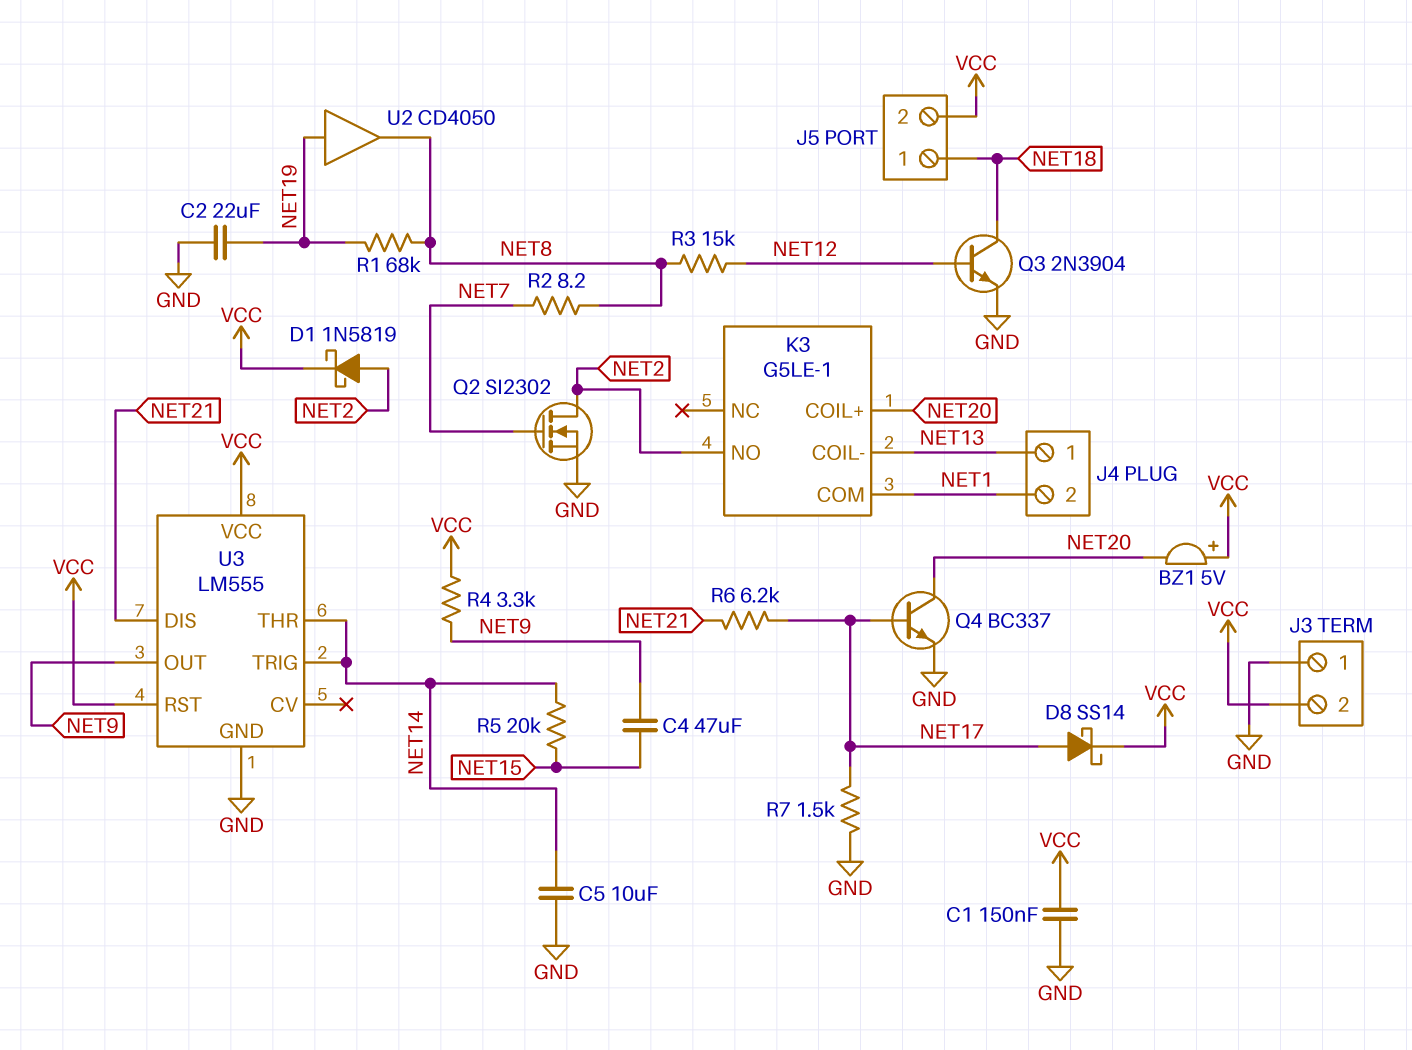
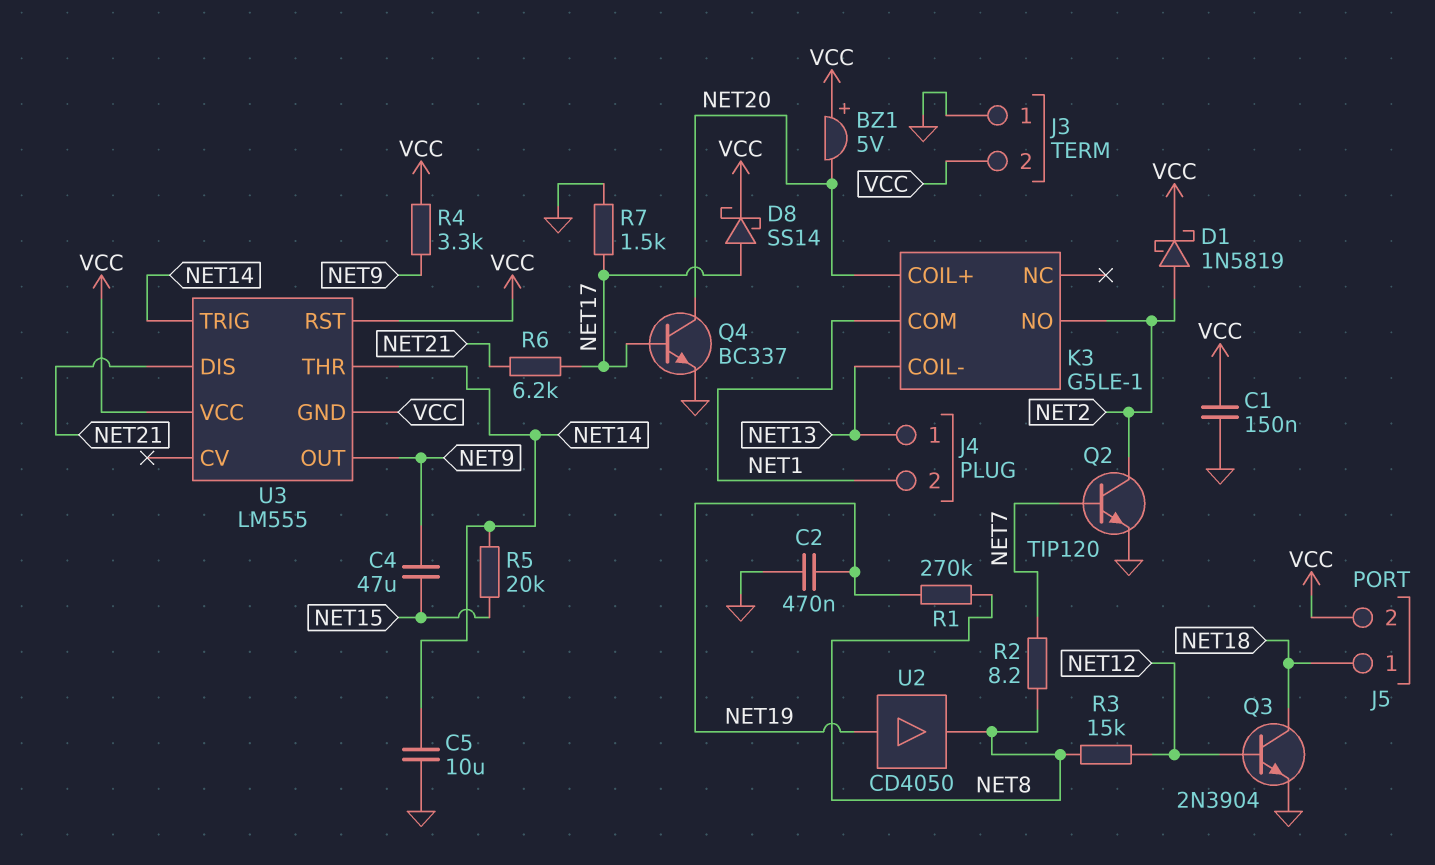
C2: 22uF (GND, NET19) -> 470nF (GND, NET19)
Q2: NMOS SI2302 (G NET7, D NET2, S GND) -> NPN TIP120 (B NET7, C NET2, E GND)
R1: 68k (NET8, NET19) -> 270k (NET8, NET19)
U3 pin GND: GND -> VCC

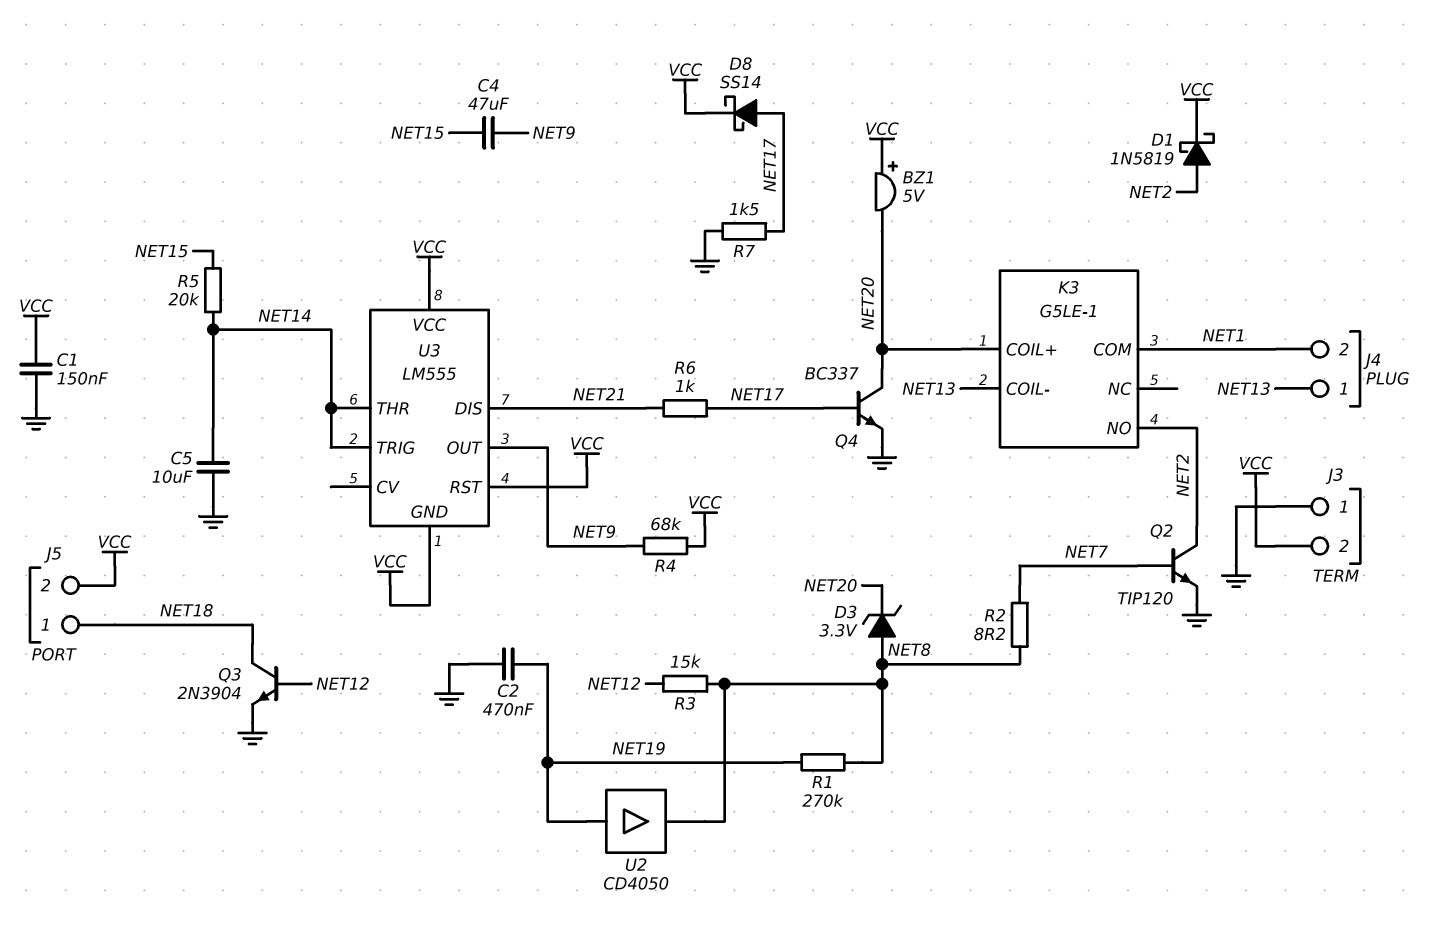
D3: none -> zener 3.3V (A NET8, K NET20)
R4: 3.3k (NET9, VCC) -> 68k (NET9, VCC)
R6: 6.2k (NET17, NET21) -> 1k (NET17, NET21)

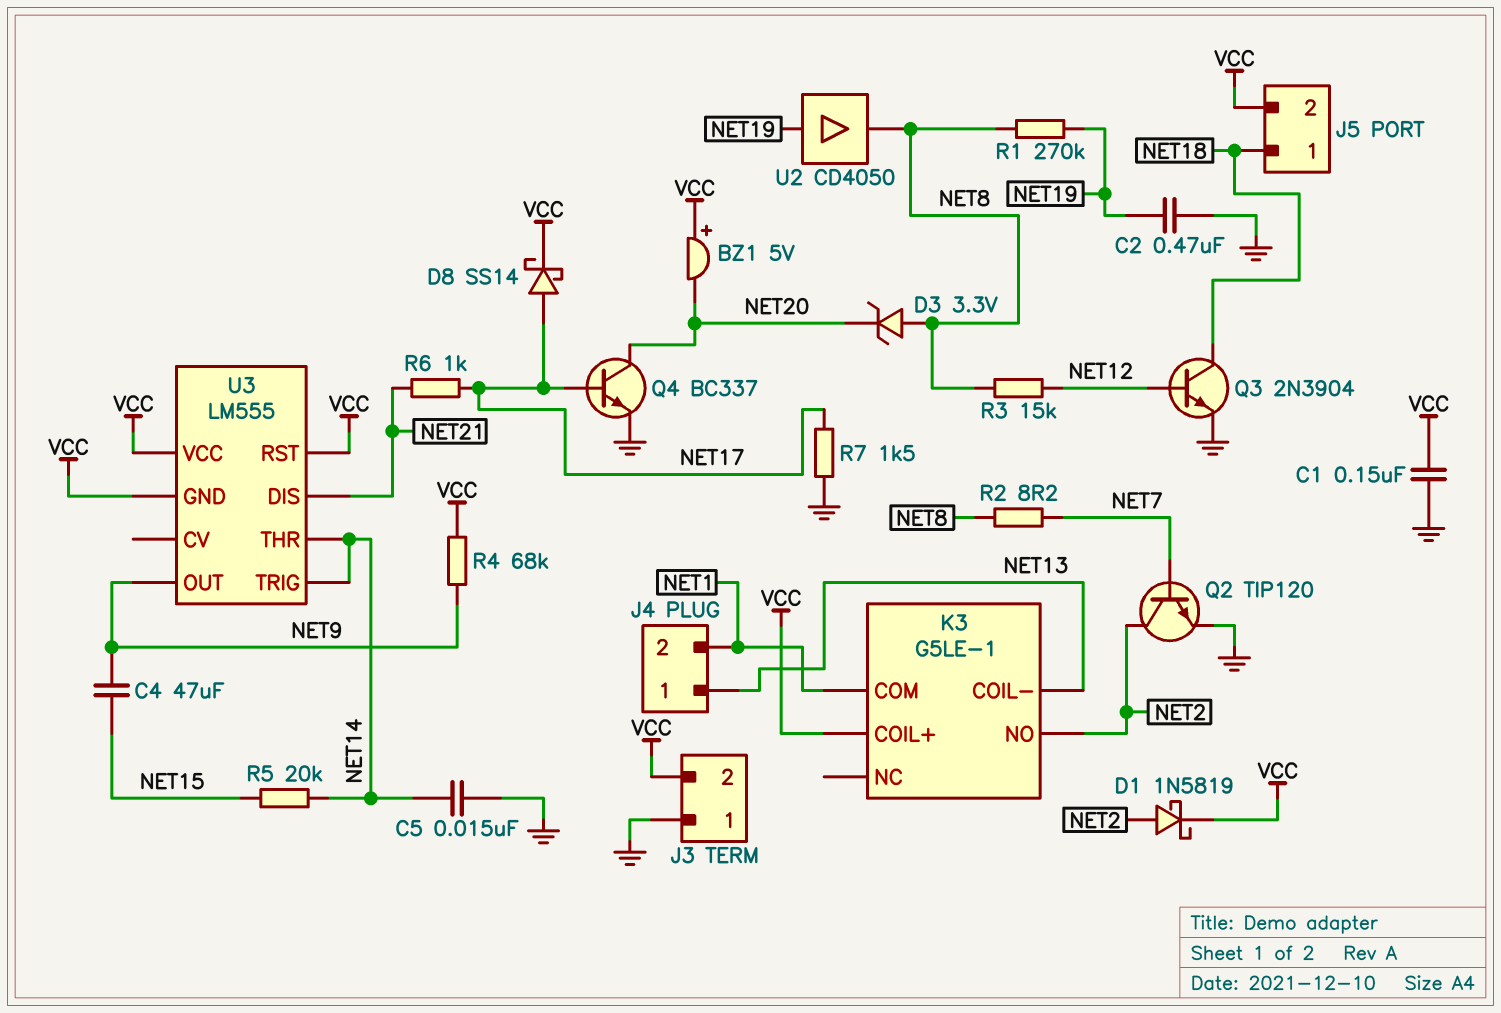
C5: 10uF (GND, NET14) -> 15nF (GND, NET14)
K3 pin COIL+: NET20 -> VCC

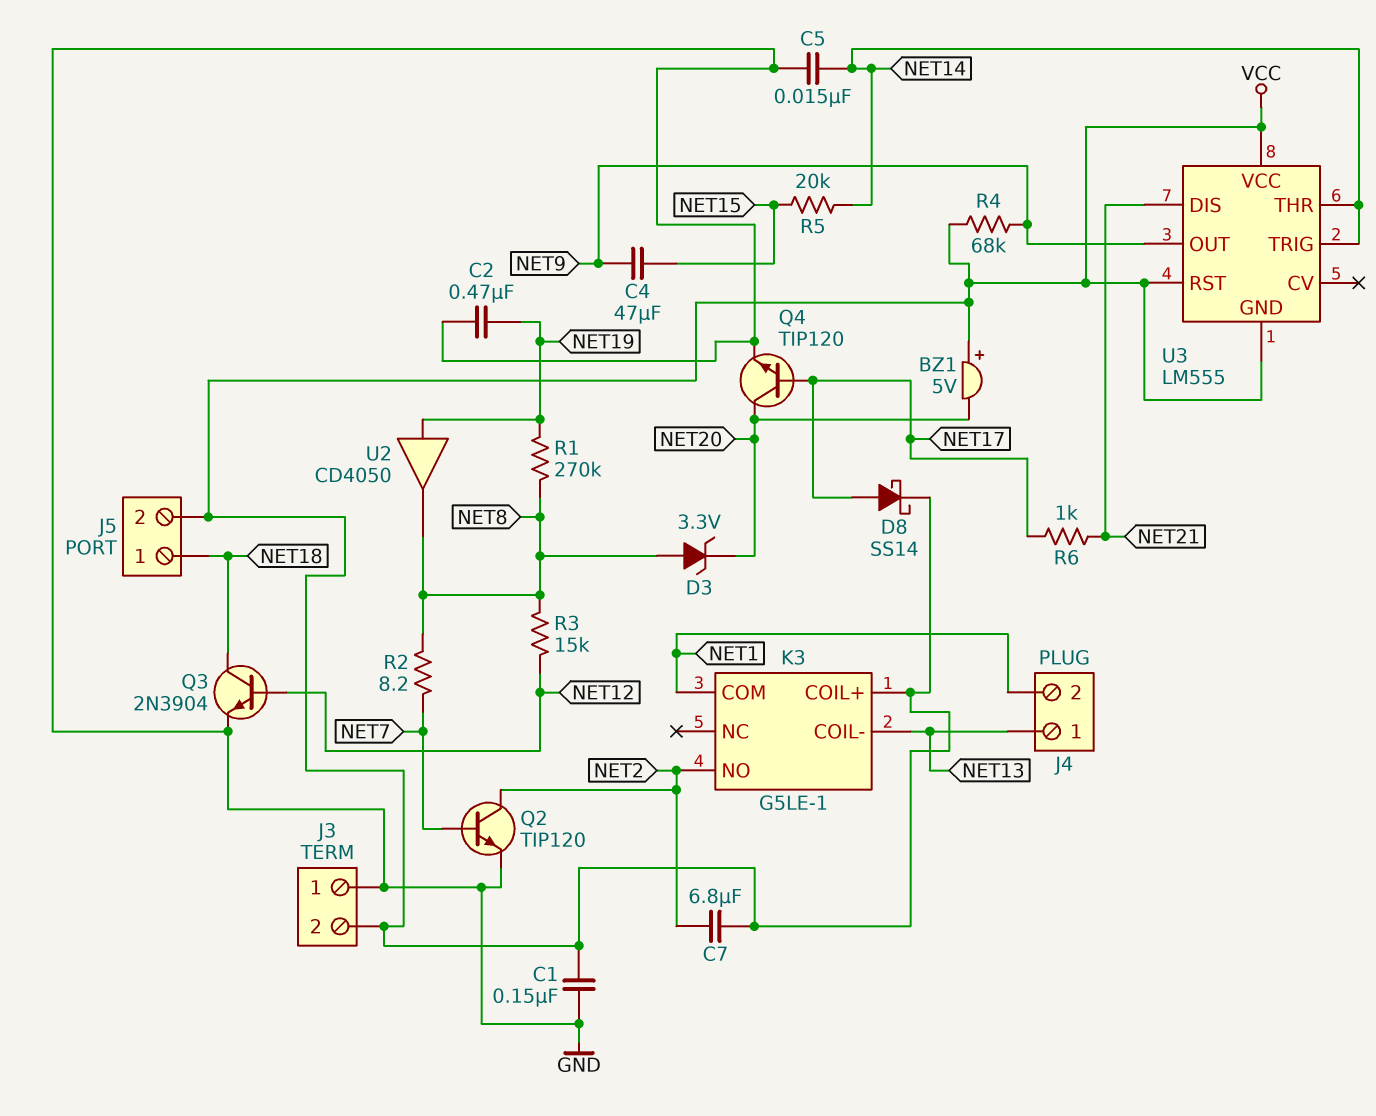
C7: none -> 6.8uF (NET2, VCC)
D1: schottky 1N5819 (A NET2, K VCC) -> none
Q4: NPN BC337 (B NET17, C NET20, E GND) -> NPN TIP120 (B NET17, C NET20, E GND)
R7: 1.5k (GND, NET17) -> none

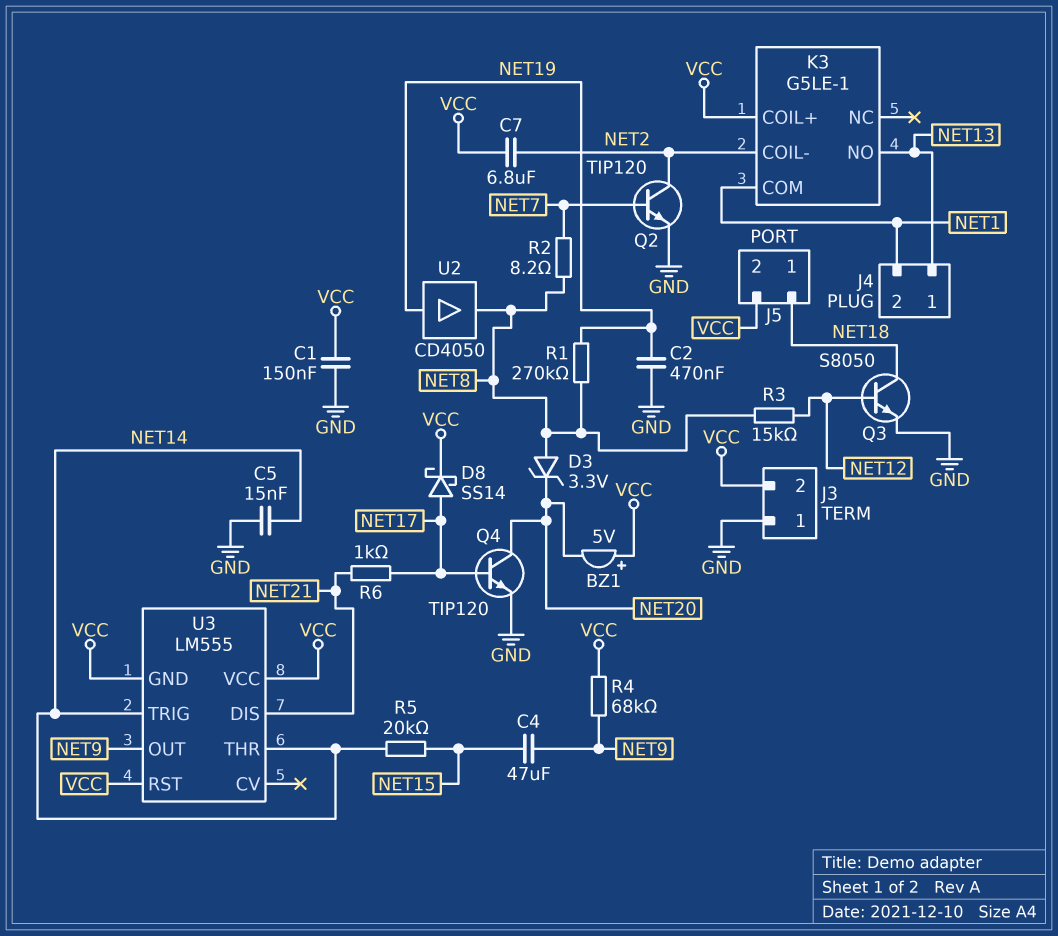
K3 pin COIL-: NET13 -> NET2
K3 pin NO: NET2 -> NET13
Q3: NPN 2N3904 (B NET12, C NET18, E GND) -> NPN S8050 (B NET12, C NET18, E GND)

